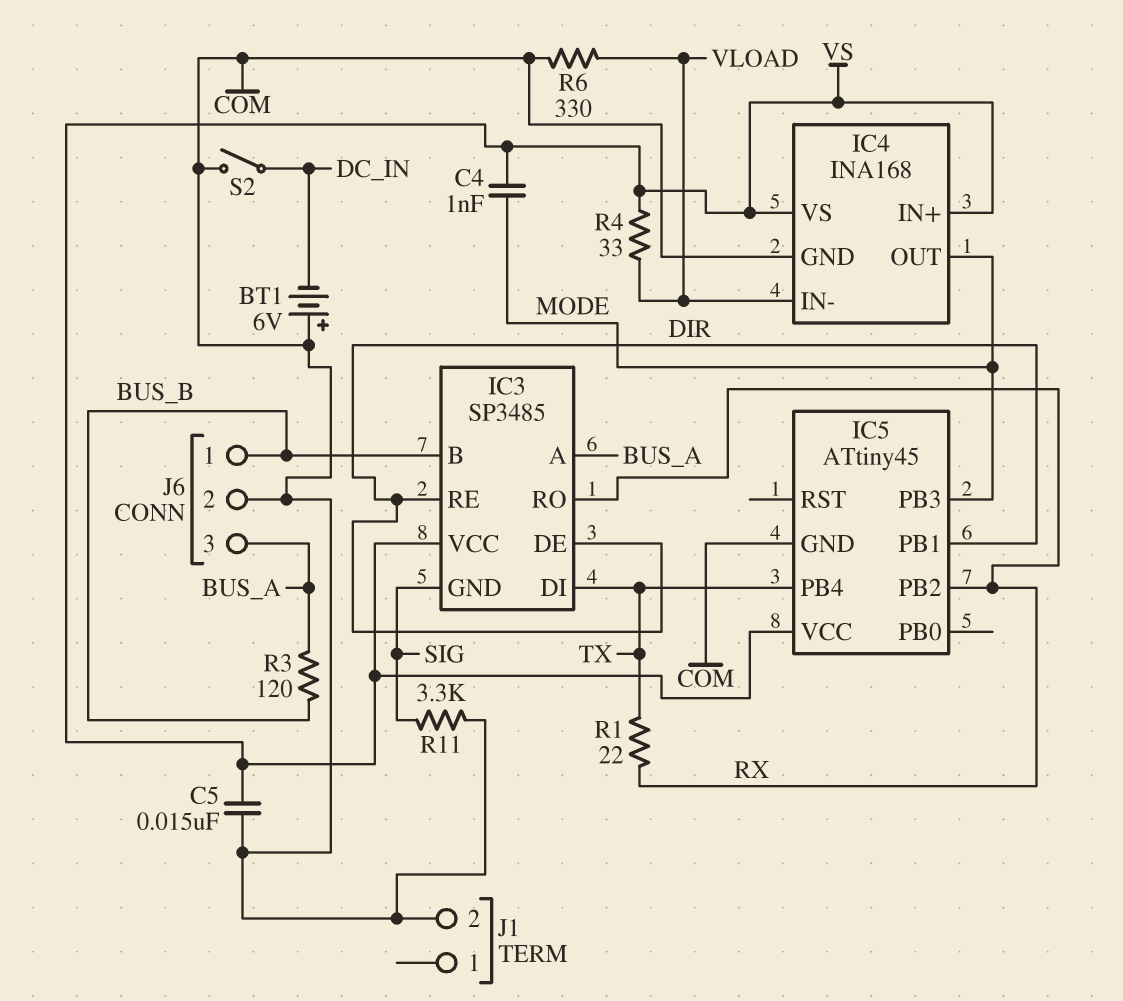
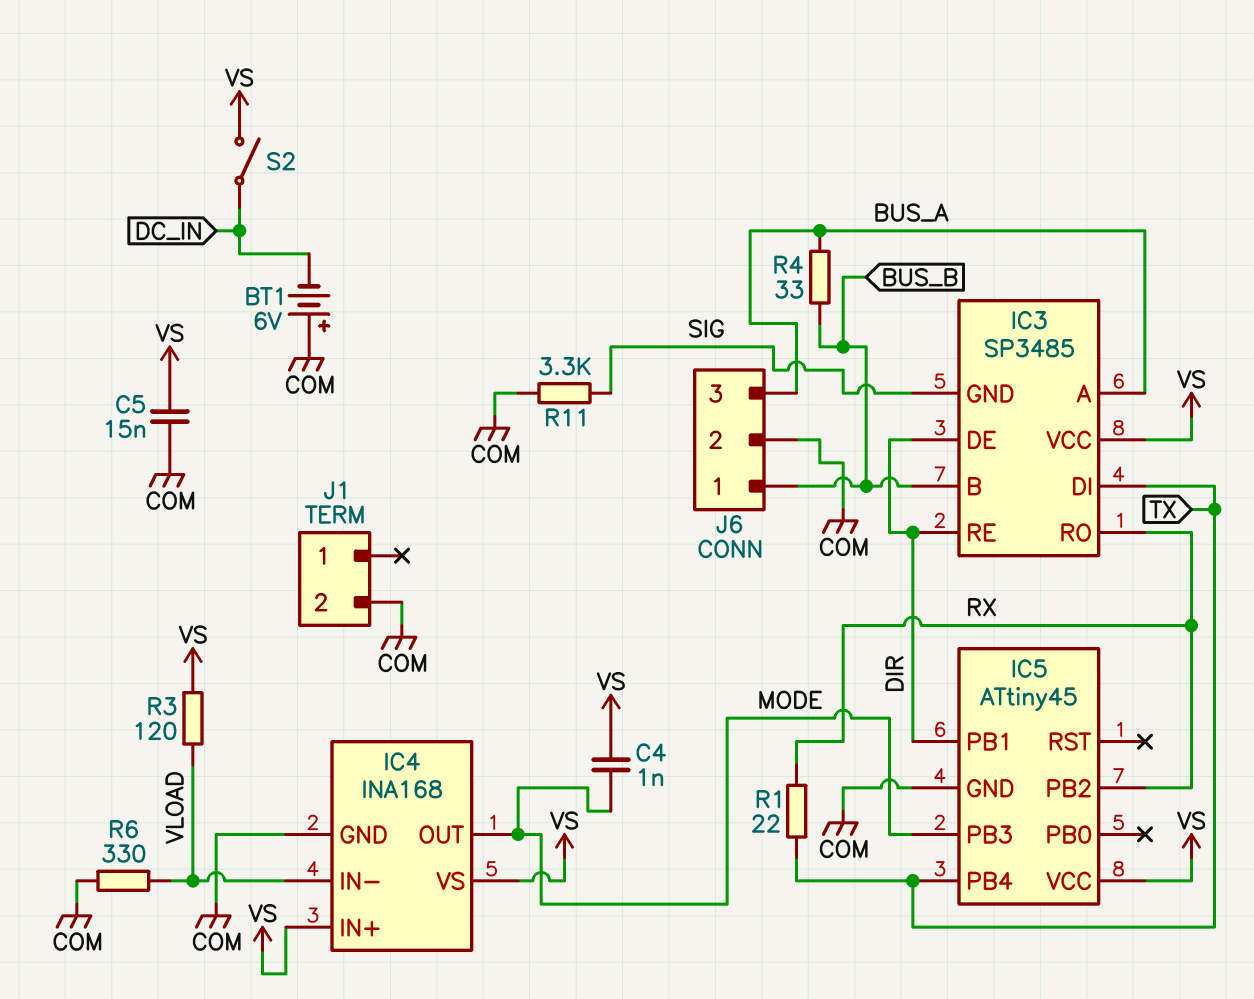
R3: 120 (BUS_A, BUS_B) -> 120 (VLOAD, VS)
R4: 33 (VLOAD, VS) -> 33 (BUS_A, BUS_B)
S2: switch (COM, DC_IN) -> switch (DC_IN, VS)

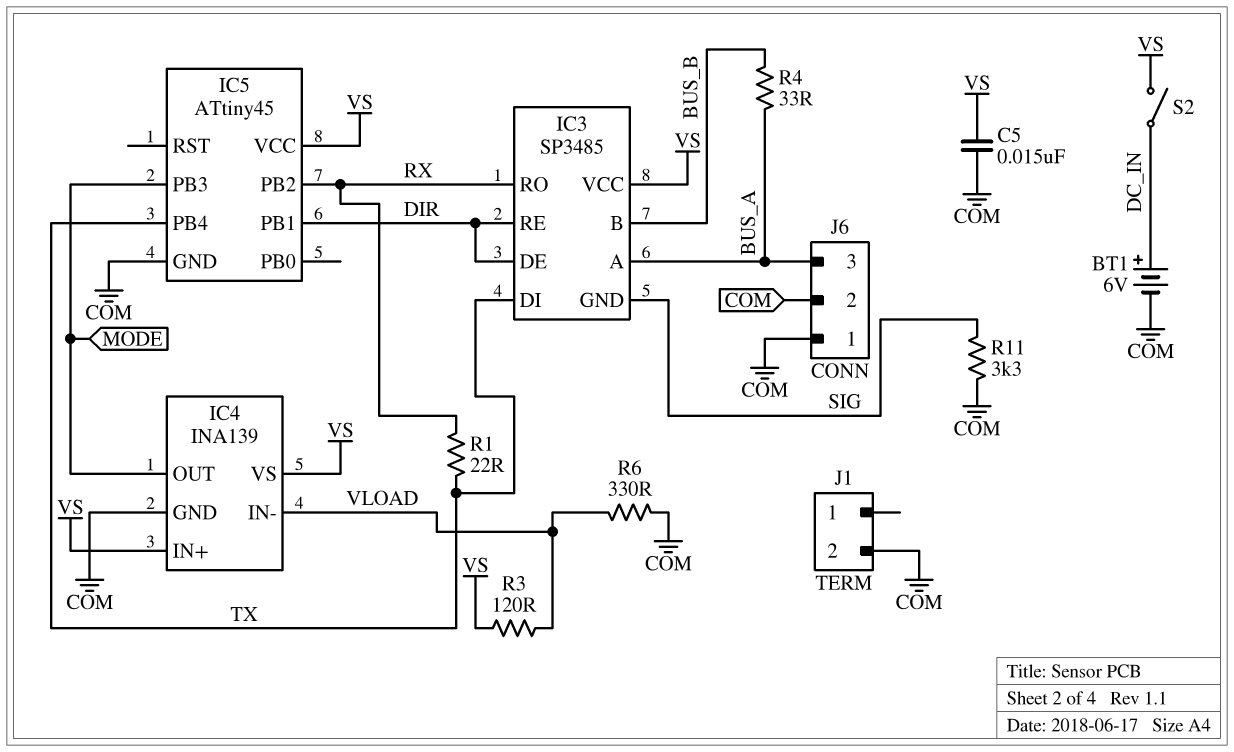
BT1: 6V (plus COM, minus DC_IN) -> 6V (plus DC_IN, minus COM)
C4: 1nF (MODE, VS) -> none
IC4: INA168 -> INA139
J6 pin 1: BUS_B -> COM

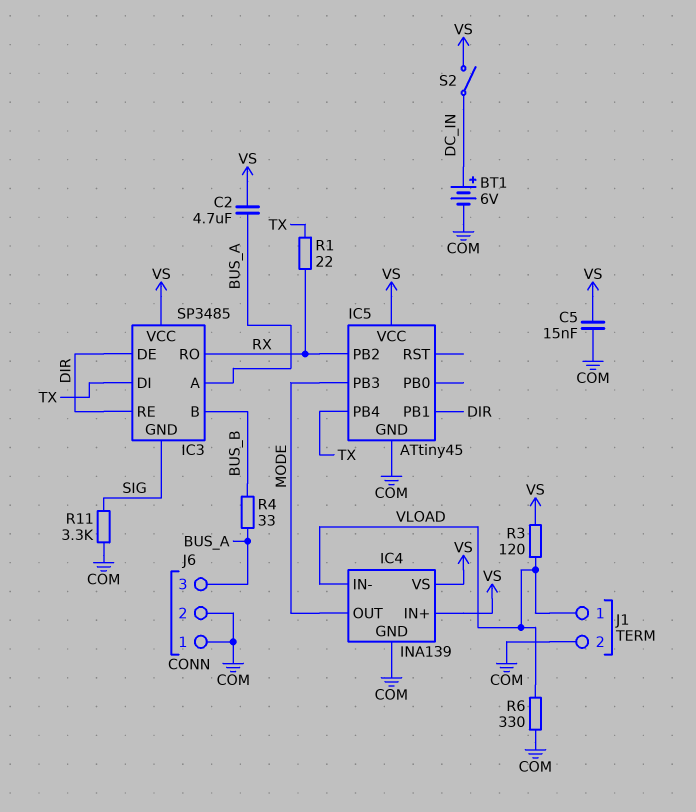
C2: none -> 4.7uF (BUS_A, VS)
J1 pin 1: none -> VLOAD

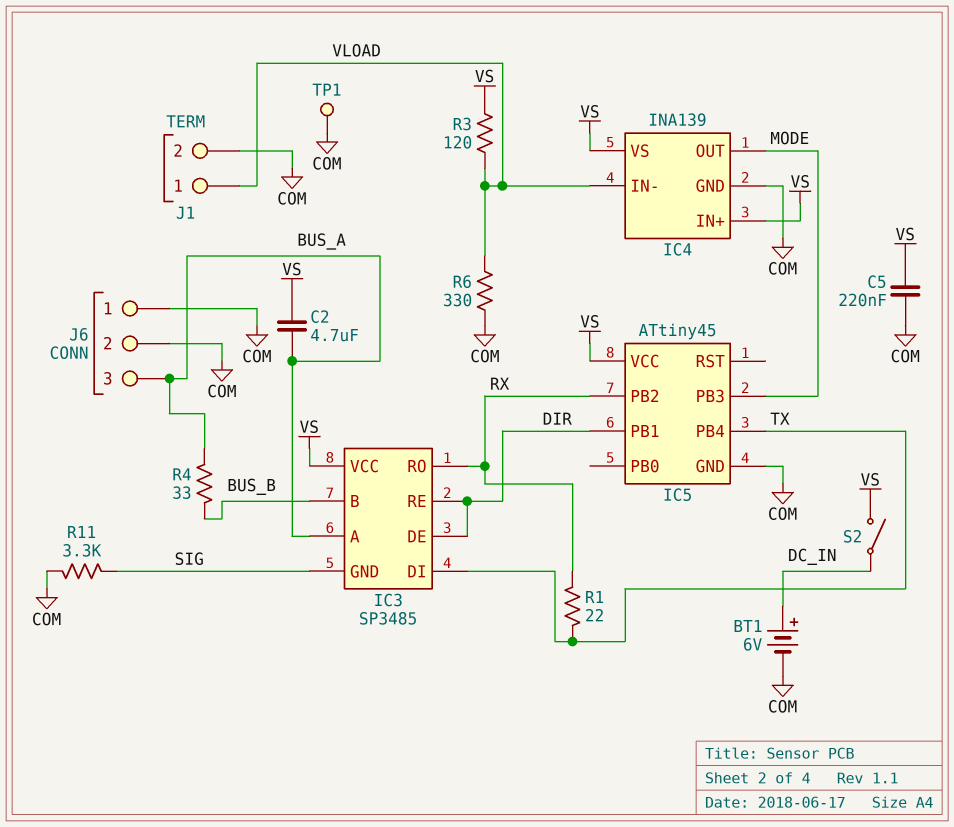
C5: 15nF (COM, VS) -> 220nF (COM, VS)
TP1: none -> test point (COM)

